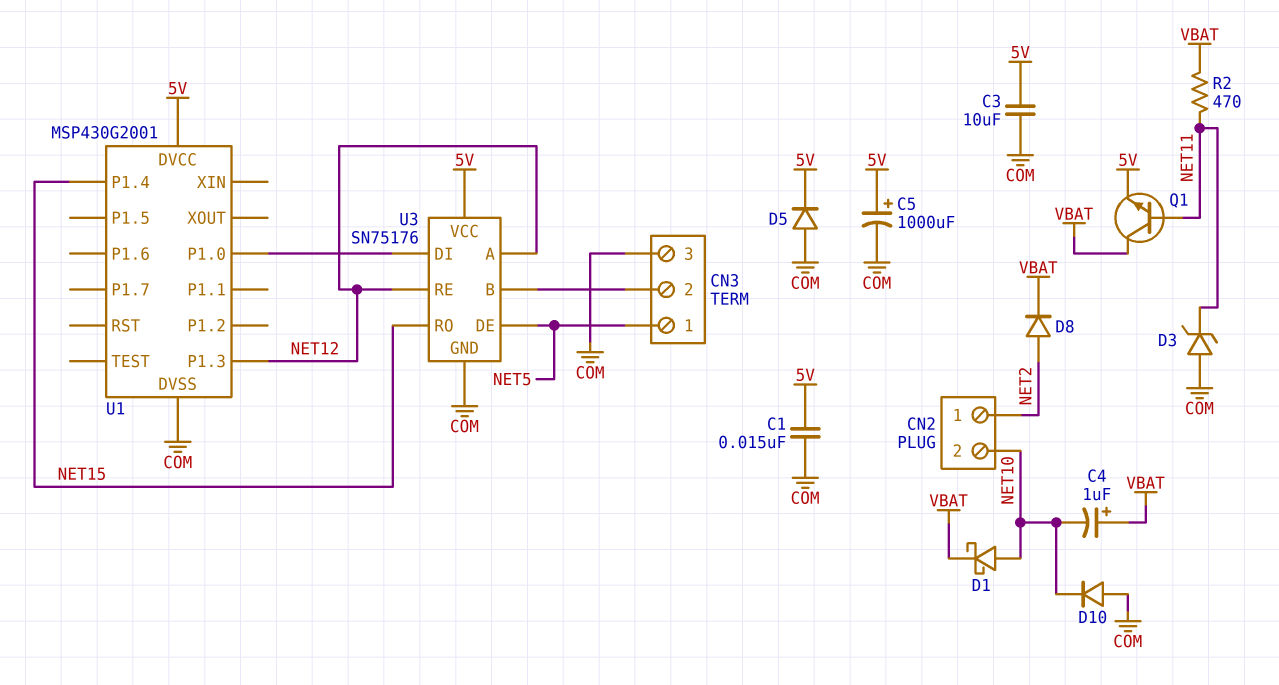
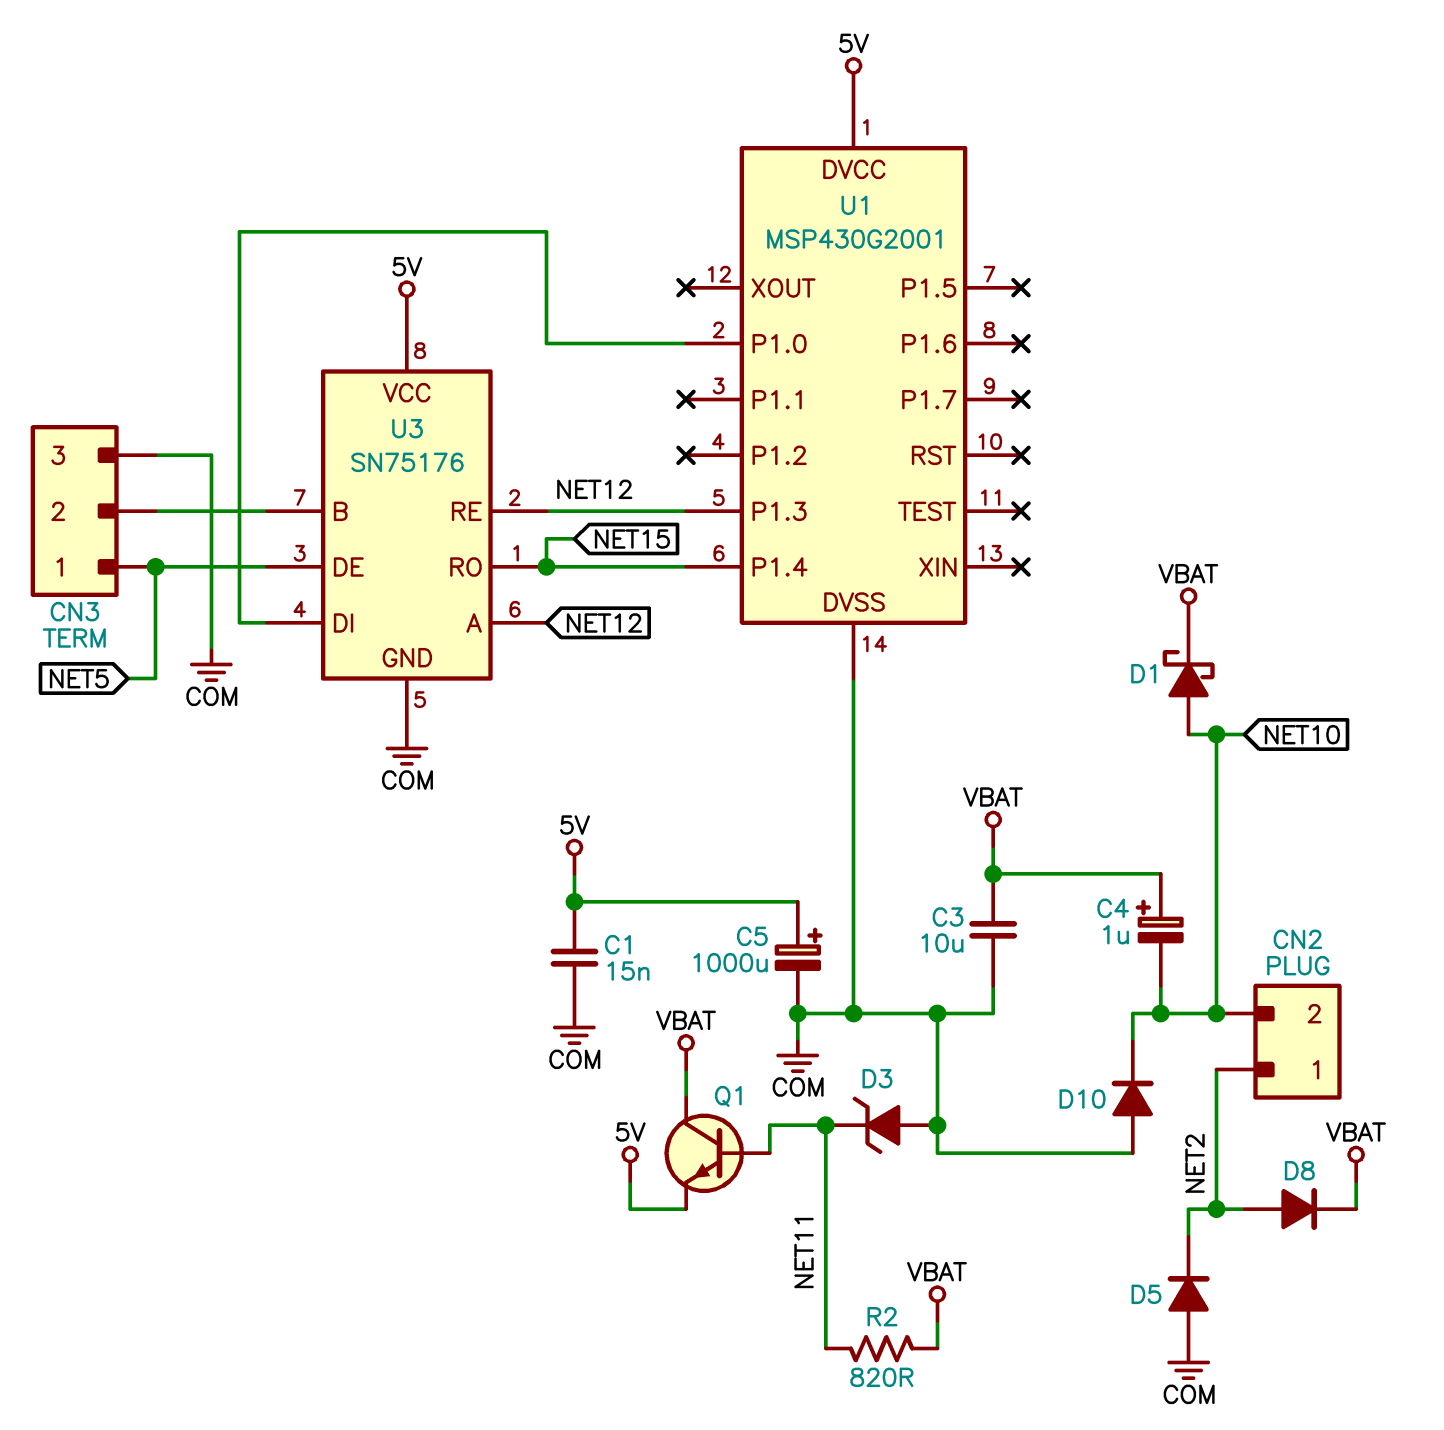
C3: 10uF (5V, COM) -> 10uF (COM, VBAT)
D5: diode (A COM, K 5V) -> diode (A COM, K NET2)
R2: 470 (NET11, VBAT) -> 820 (NET11, VBAT)

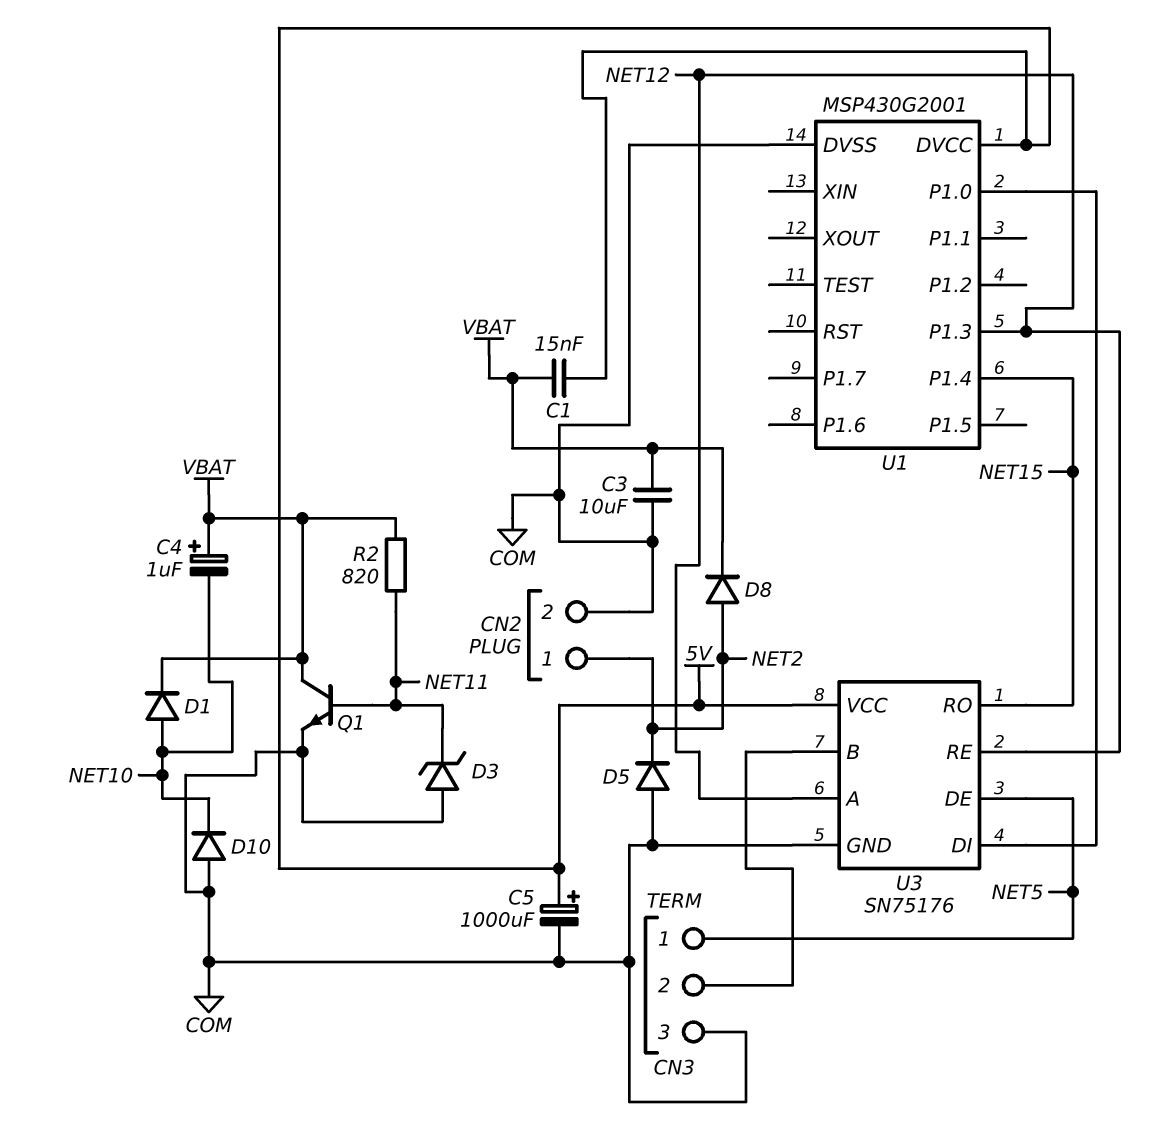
C1: 15nF (5V, COM) -> 15nF (5V, VBAT)
CN2 pin 2: NET10 -> COM
D1: schottky (A NET10, K VBAT) -> diode (A NET10, K VBAT)
Q1: NPN (B NET11, C VBAT, E 5V) -> NPN (B NET11, C VBAT, E COM)

